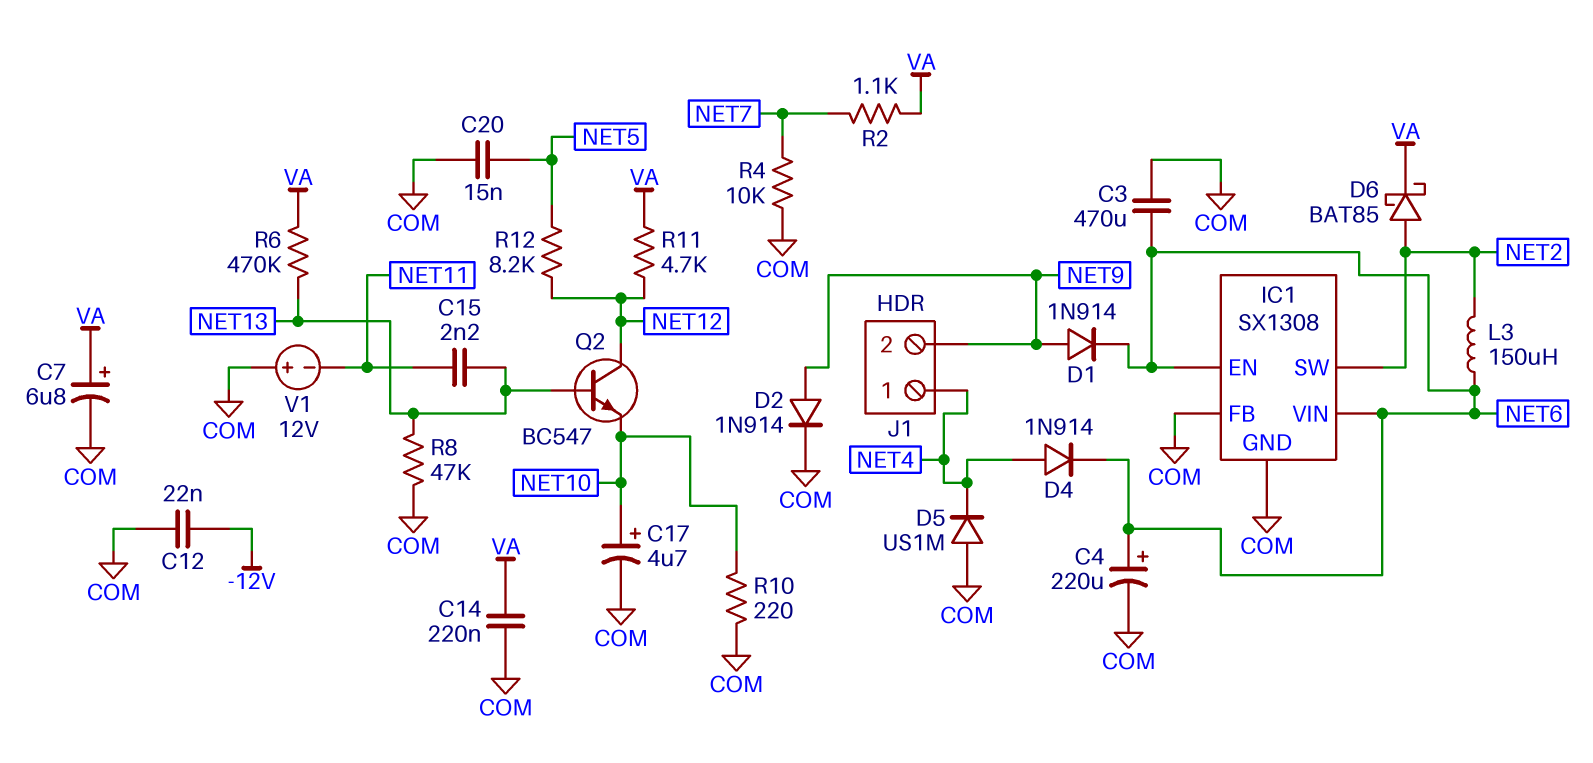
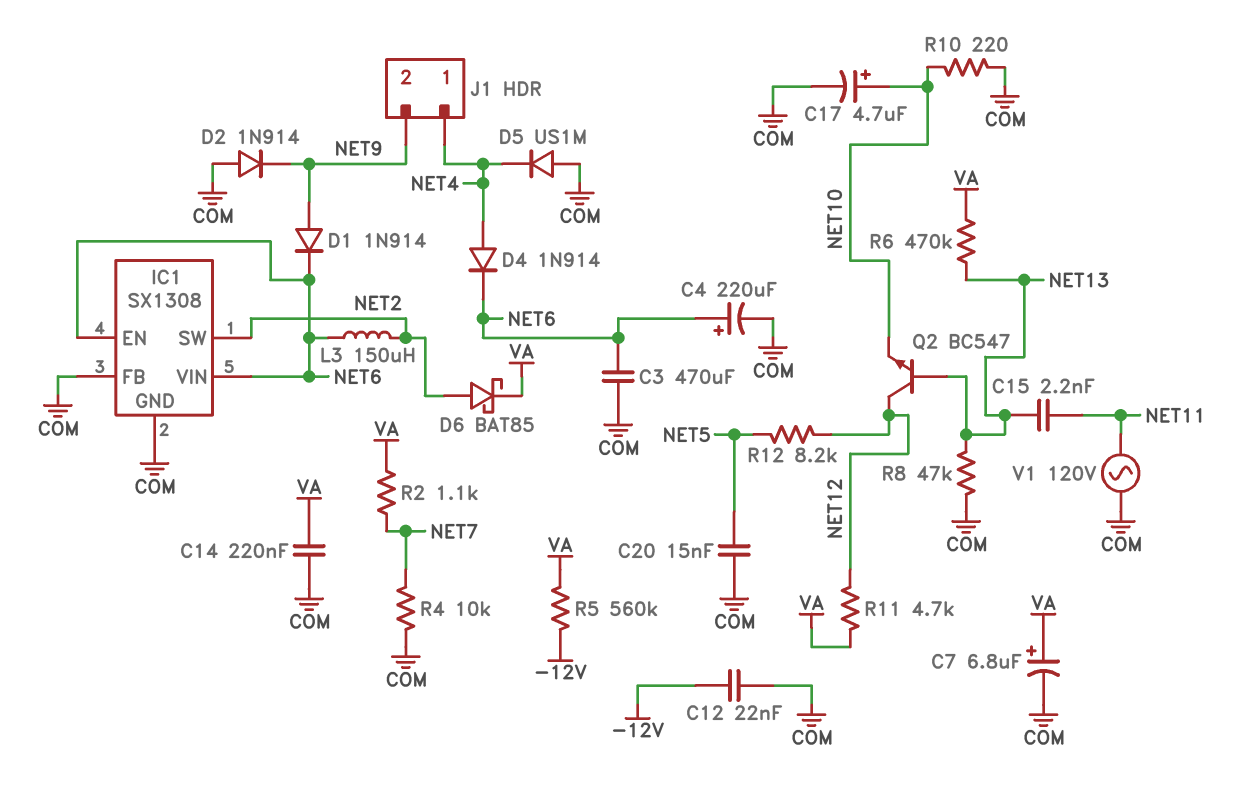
D2: diode 1N914 (A NET9, K COM) -> diode 1N914 (A COM, K NET9)
R5: none -> 560k (-12V, VA)
V1: 12V (plus COM, minus NET11) -> AC 120V (COM, NET11)

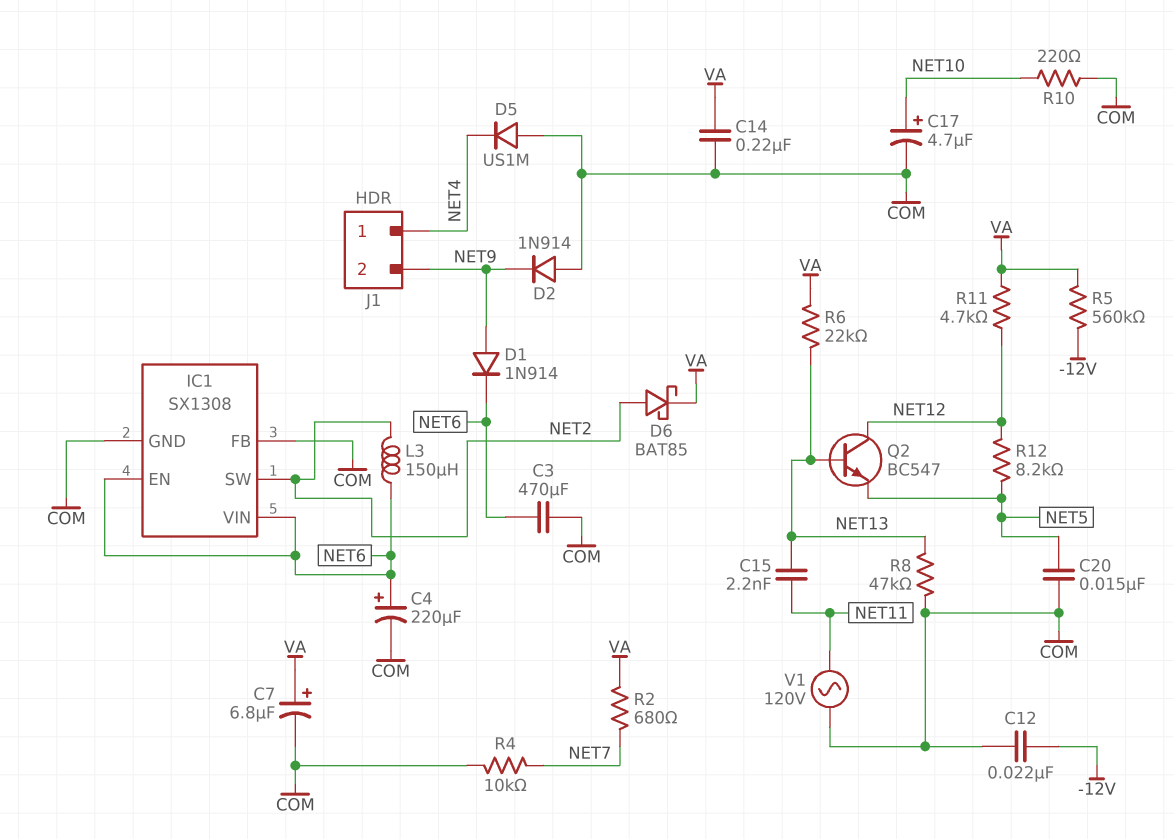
D4: diode 1N914 (A NET4, K NET6) -> none
Q2: NPN BC547 (B NET13, C NET12, E NET10) -> NPN BC547 (B NET13, C NET12, E NET5)
R2: 1.1k (NET7, VA) -> 680 (NET7, VA)
R6: 470k (NET13, VA) -> 22k (NET13, VA)

